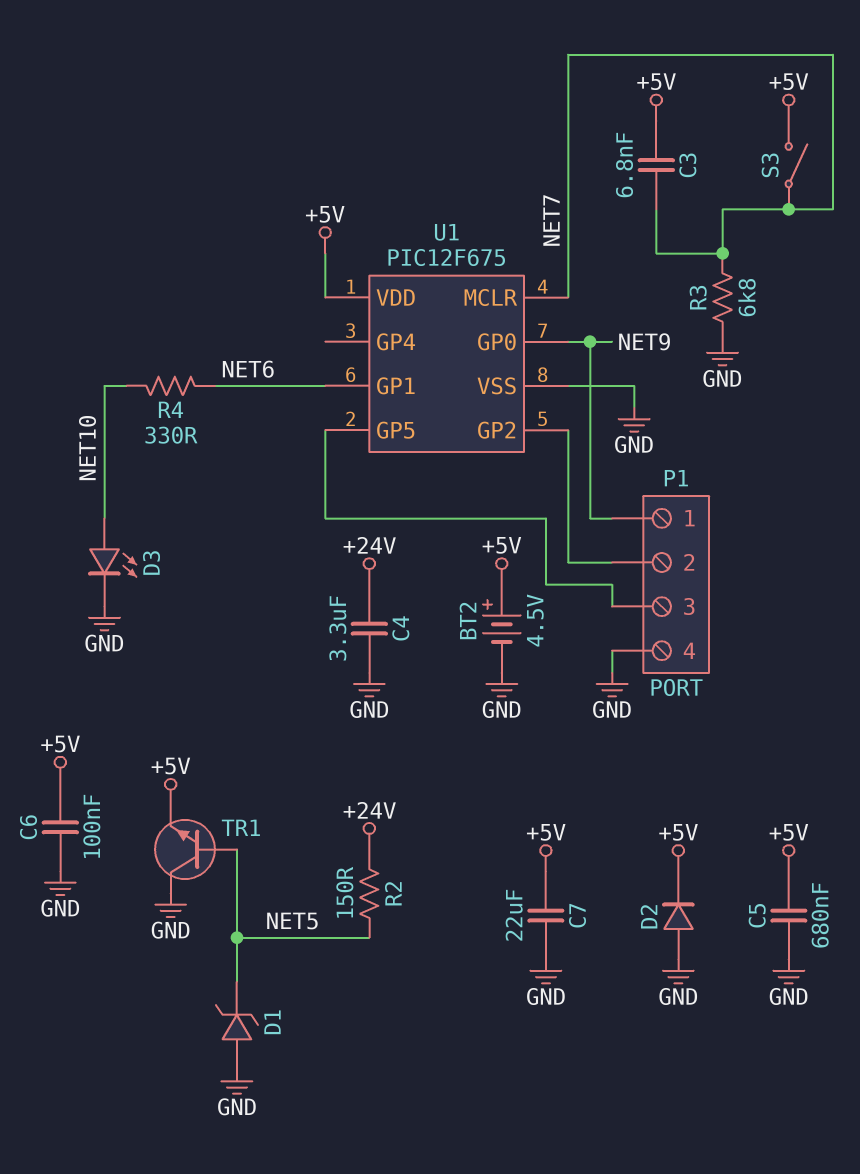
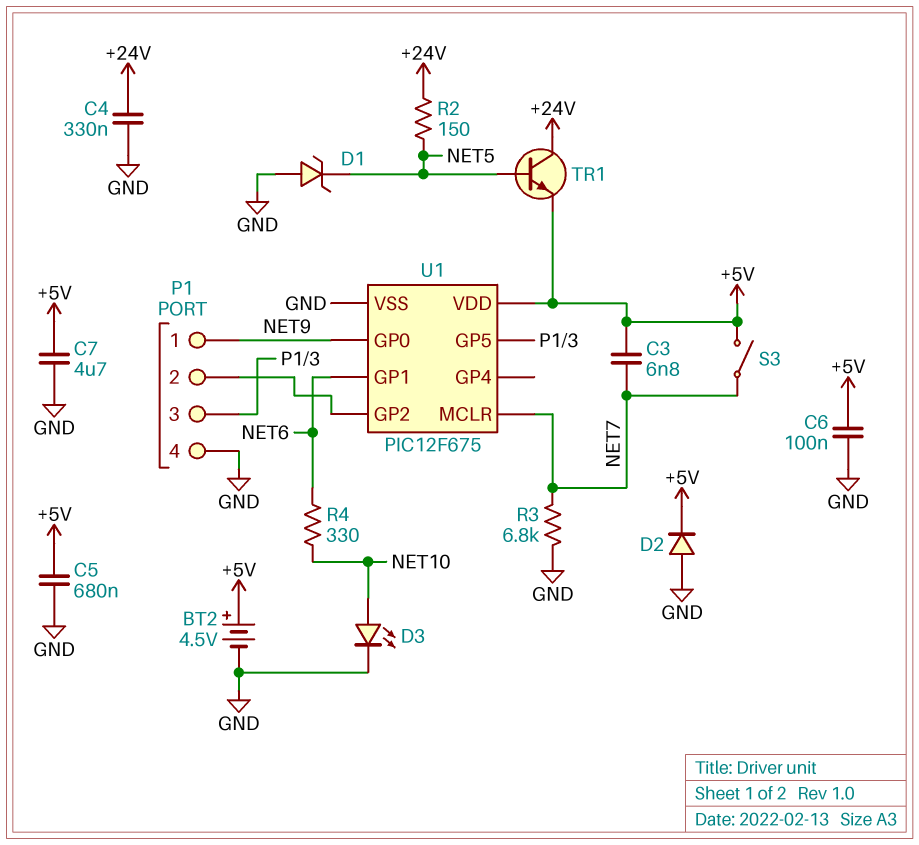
C4: 3.3uF (+24V, GND) -> 330nF (+24V, GND)
C7: 22uF (+5V, GND) -> 4.7uF (+5V, GND)
TR1: NPN (B NET5, C GND, E +5V) -> NPN (B NET5, C +24V, E +5V)

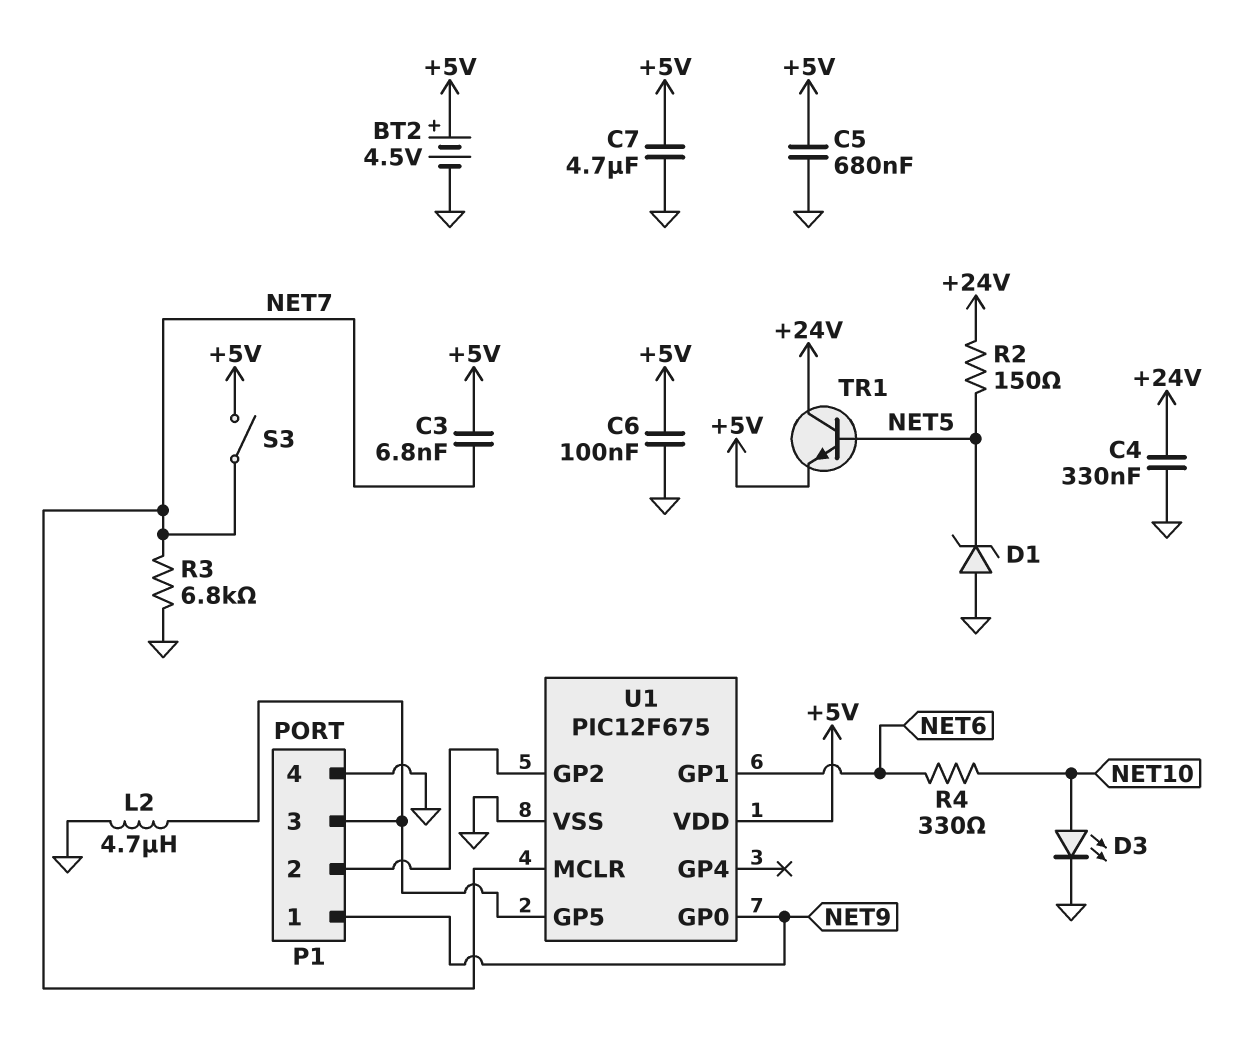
D2: diode (A GND, K +5V) -> none
L2: none -> 4.7uH (GND, P1/3)

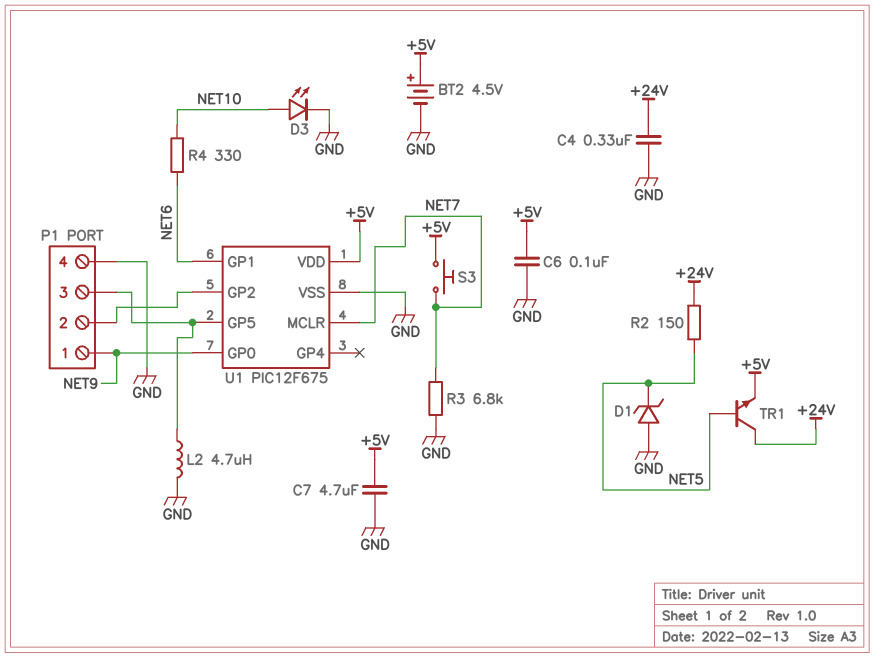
C3: 6.8nF (+5V, NET7) -> none
C5: 680nF (+5V, GND) -> none
S3: switch (+5V, NET7) -> button (+5V, NET7)

